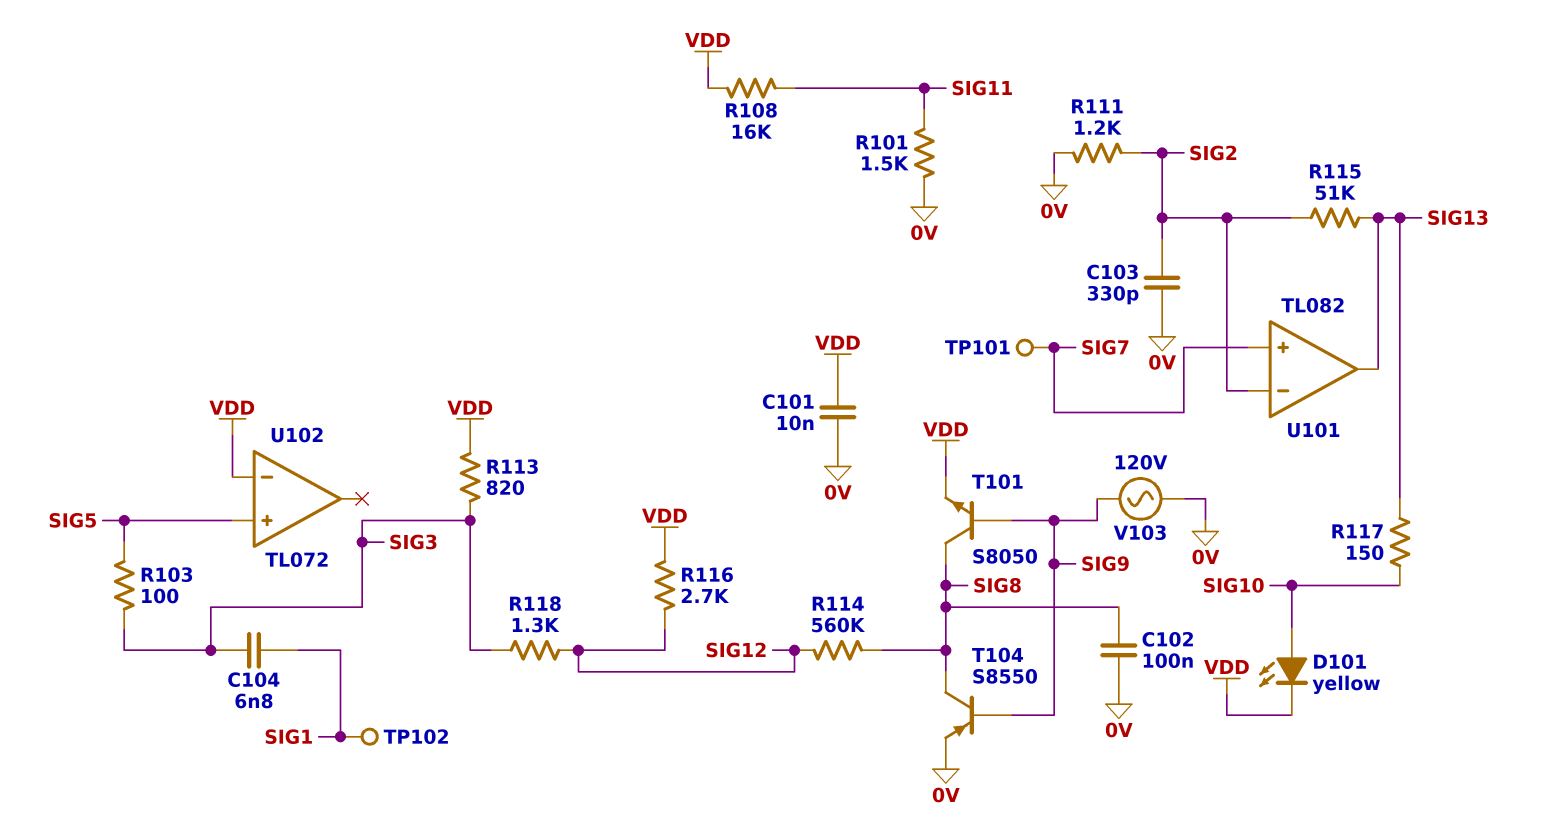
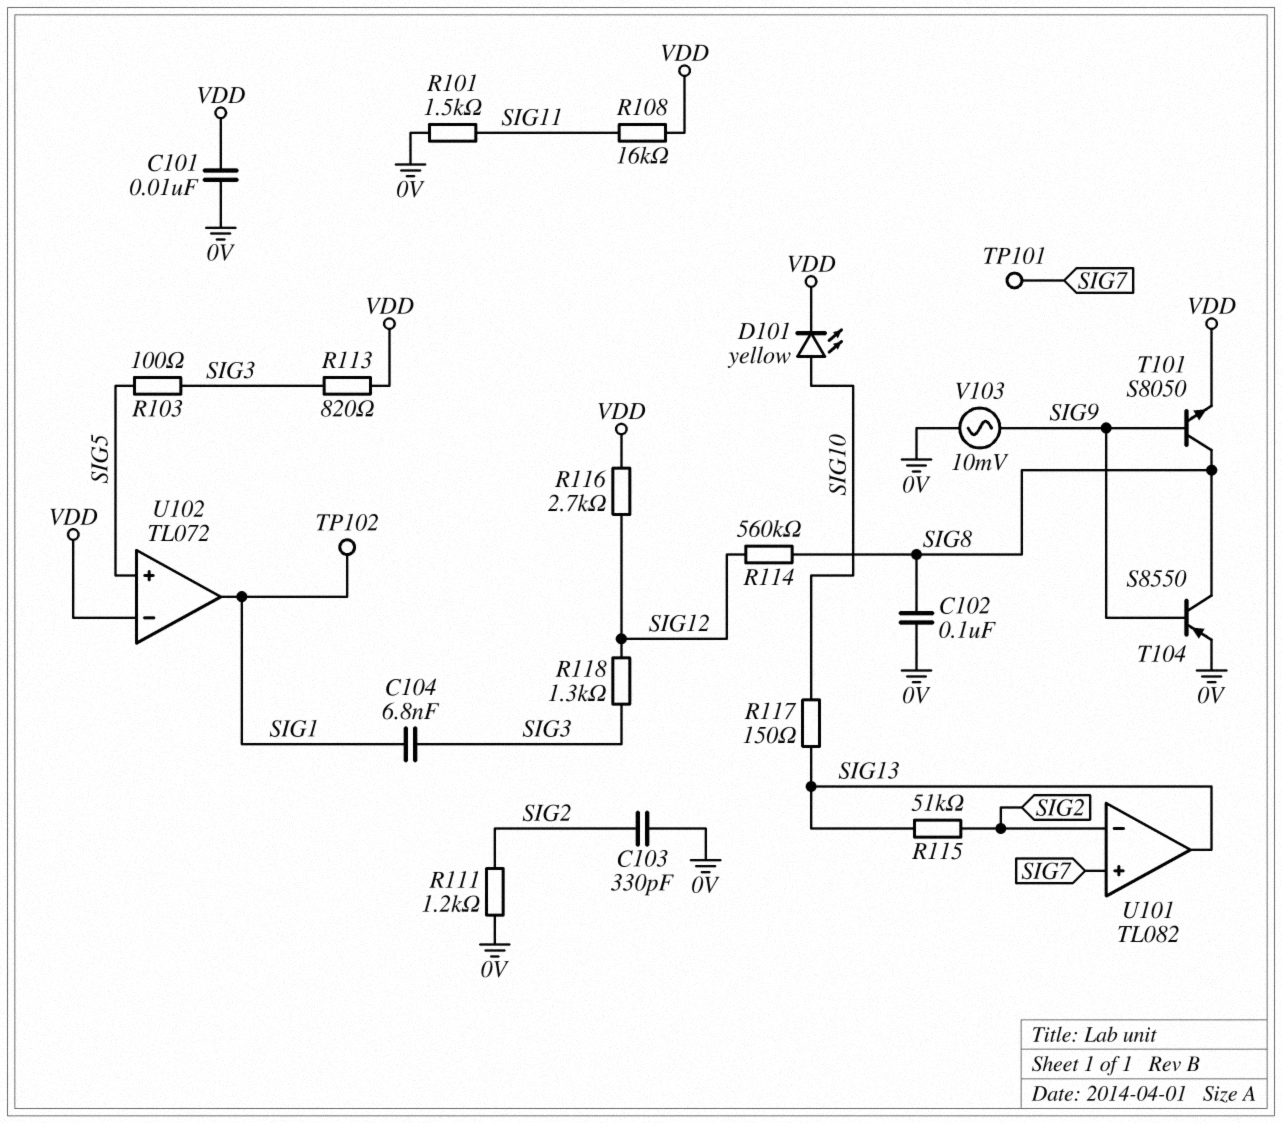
U102 pin out: none -> SIG1
V103: AC 120V (0V, SIG9) -> AC 10mV (0V, SIG9)

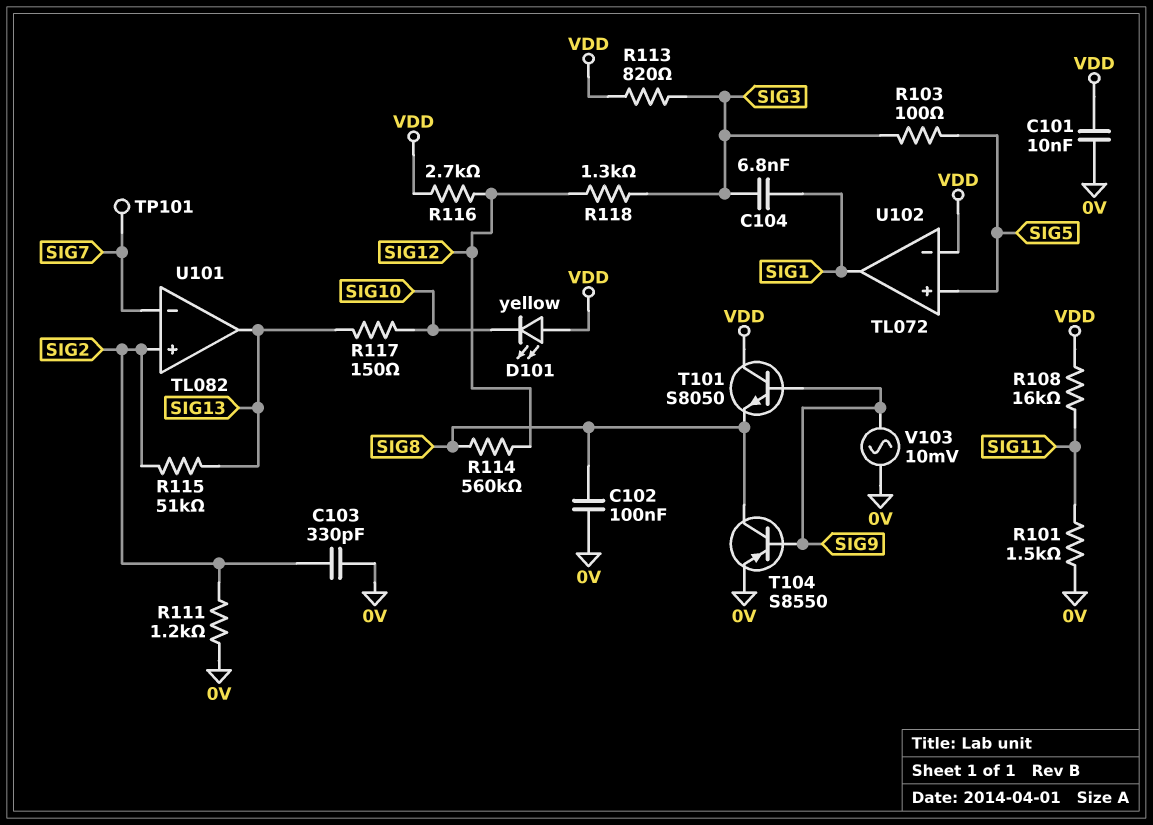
D101: LED yellow (A SIG10, K VDD) -> LED yellow (A VDD, K SIG10)
T101: NPN S8050 (B SIG9, C SIG8, E VDD) -> NPN S8050 (B SIG9, C VDD, E SIG8)
TP102: test point (SIG1) -> none
U101 pin in+: SIG7 -> SIG2
U101 pin in-: SIG2 -> SIG7

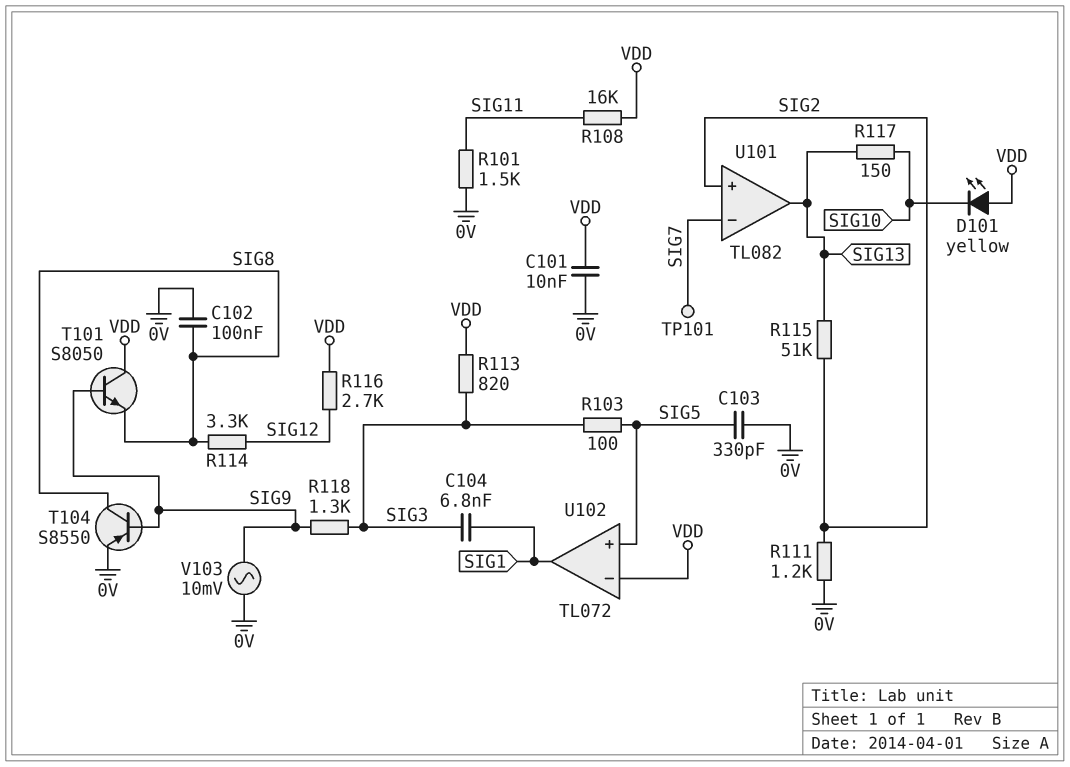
C103: 330pF (0V, SIG2) -> 330pF (0V, SIG5)
R114: 560k (SIG8, SIG12) -> 3.3k (SIG8, SIG12)
R118: 1.3k (SIG3, SIG12) -> 1.3k (SIG3, SIG9)

